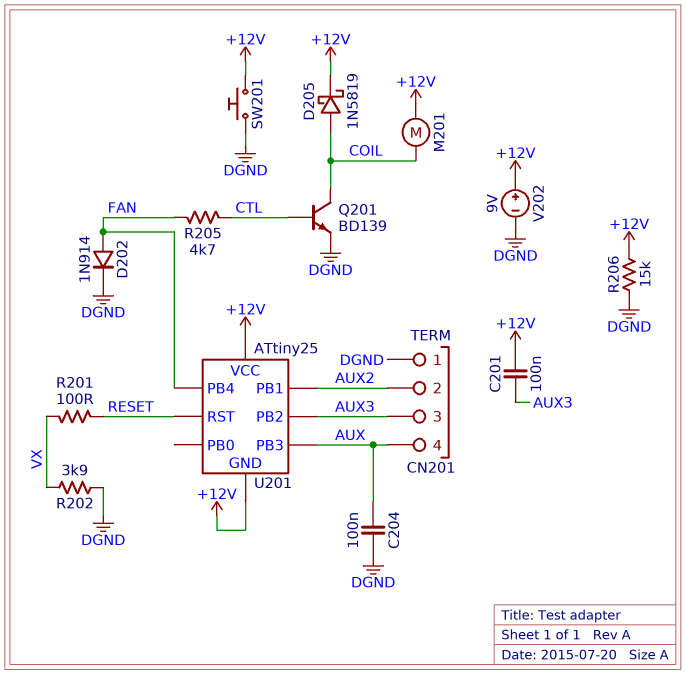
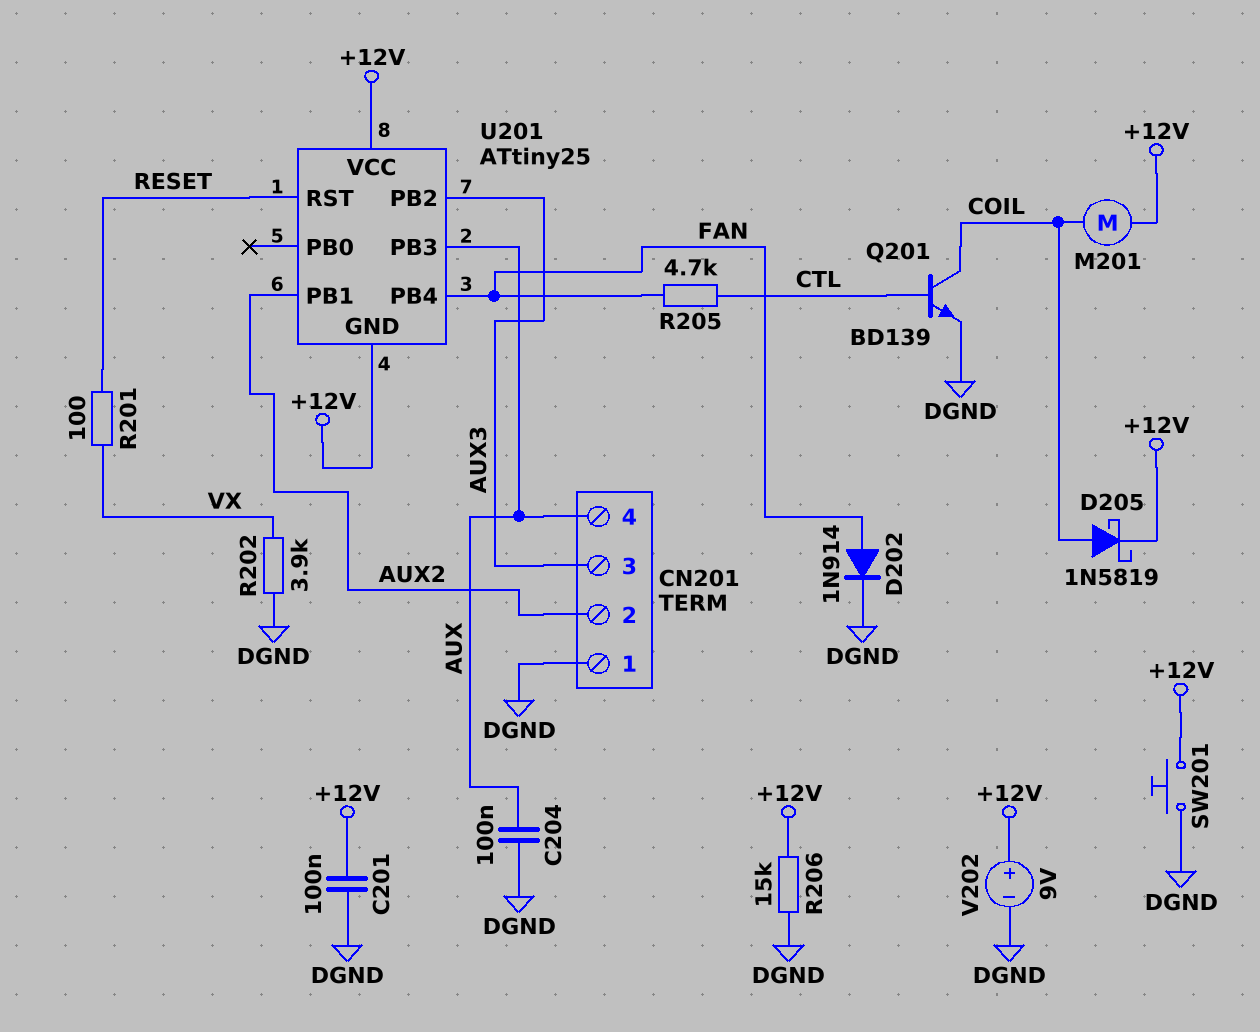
C201: 100nF (+12V, AUX3) -> 100nF (+12V, DGND)

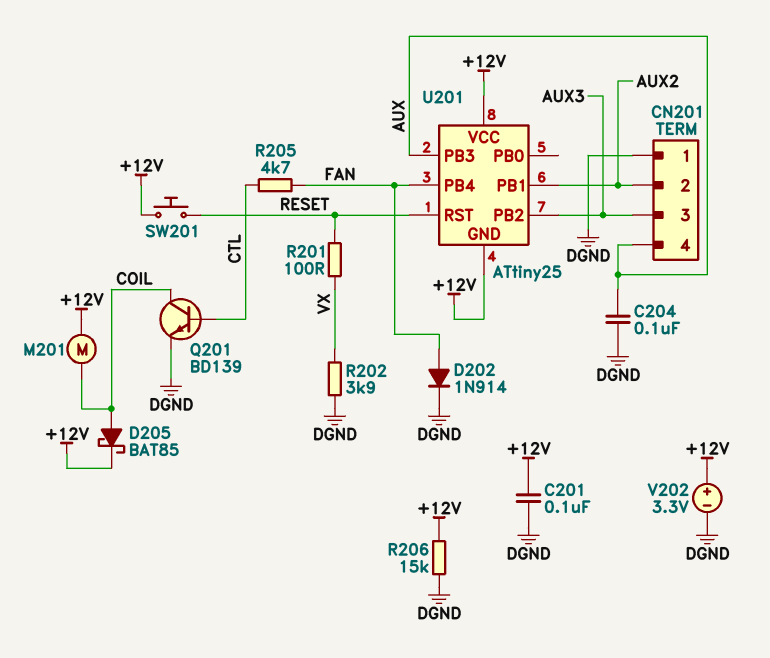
D205: schottky 1N5819 (A COIL, K +12V) -> schottky BAT85 (A COIL, K +12V)
SW201: button (+12V, DGND) -> button (+12V, RESET)
V202: 9V (plus +12V, minus DGND) -> 3.3V (plus +12V, minus DGND)

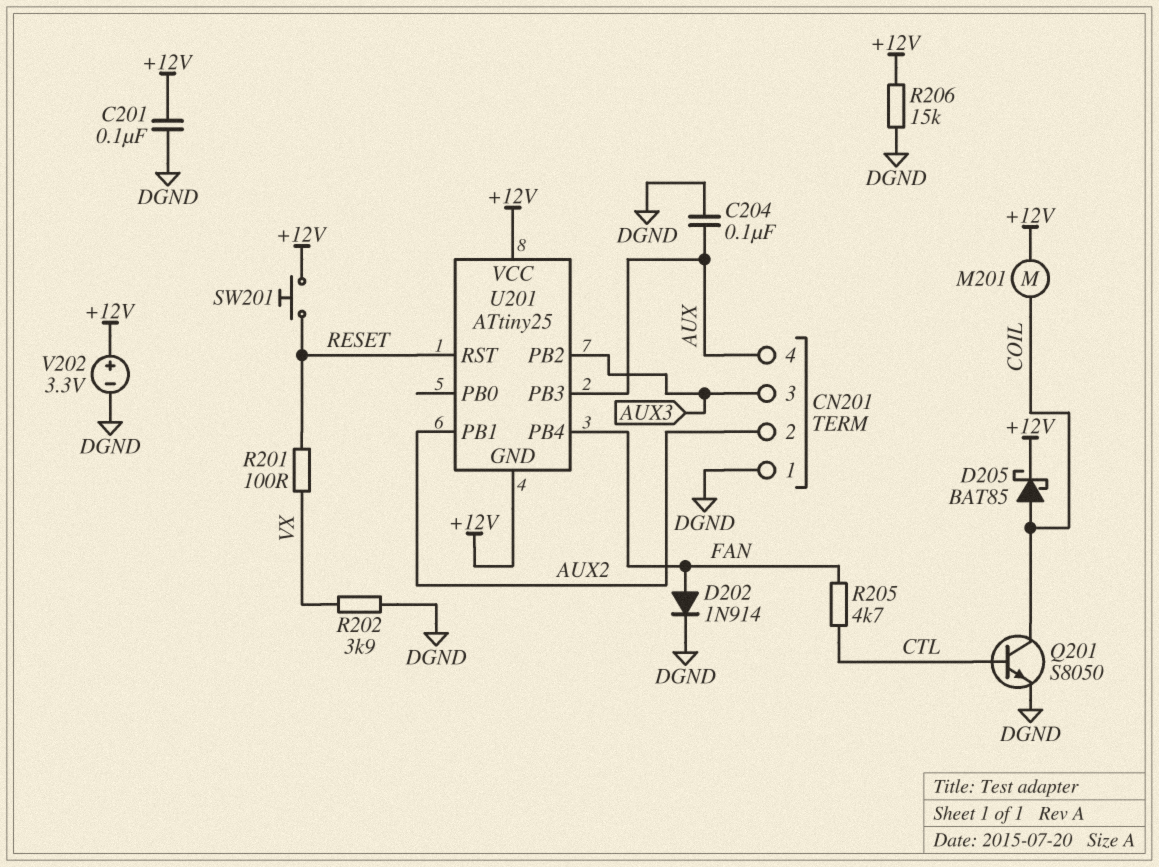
Q201: NPN BD139 (B CTL, C COIL, E DGND) -> NPN S8050 (B CTL, C COIL, E DGND)

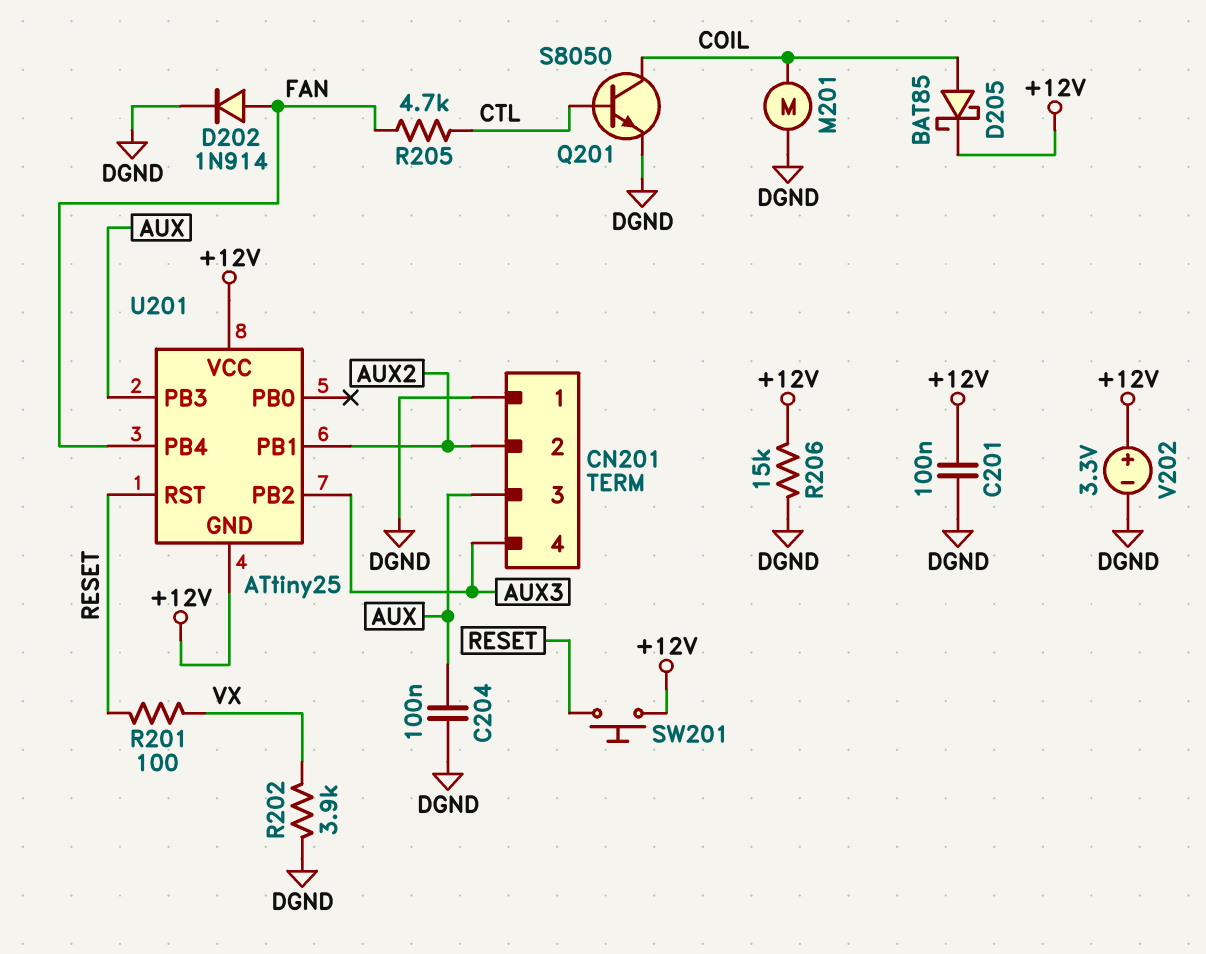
CN201 pin 3: AUX3 -> AUX
CN201 pin 4: AUX -> AUX3
M201: motor (+12V, COIL) -> motor (COIL, DGND)

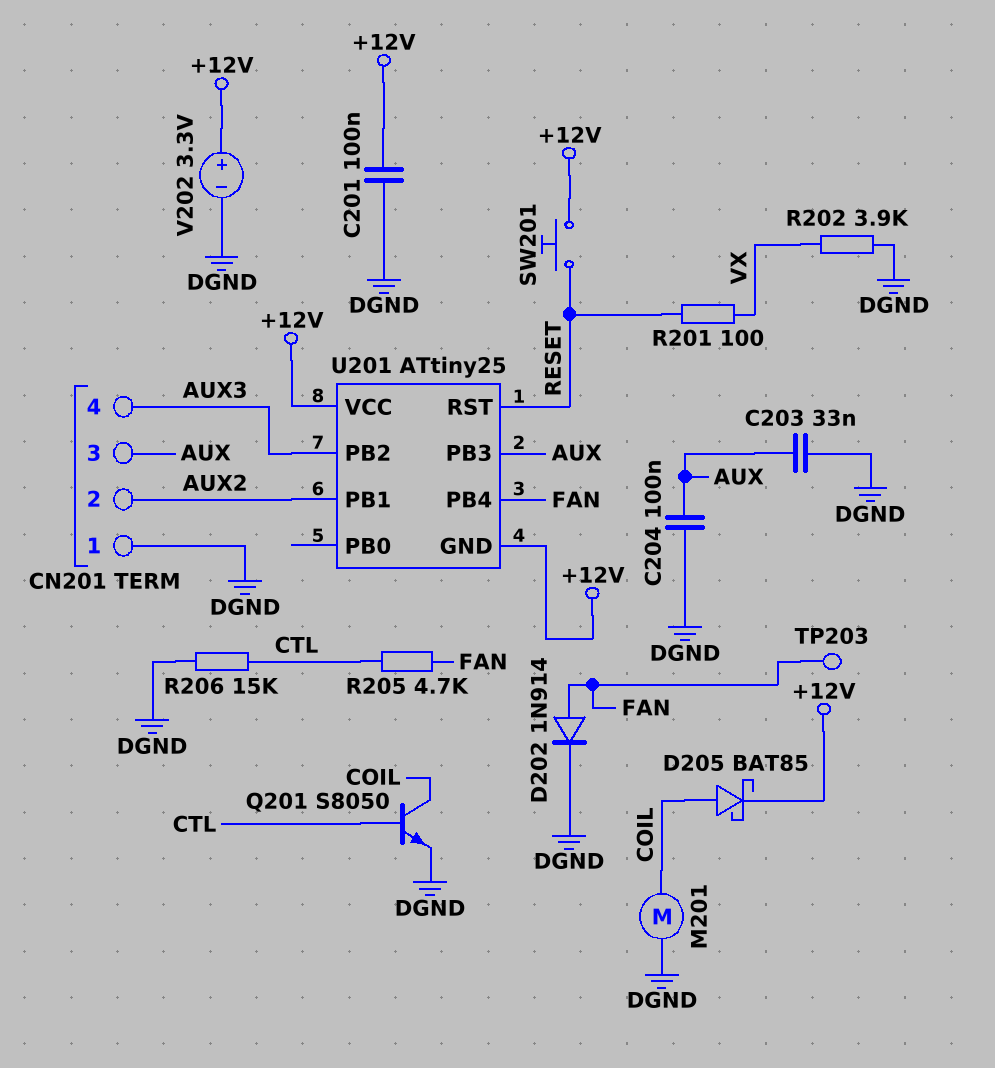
C203: none -> 33nF (AUX, DGND)
R206: 15k (+12V, DGND) -> 15k (CTL, DGND)
TP203: none -> test point (FAN)

